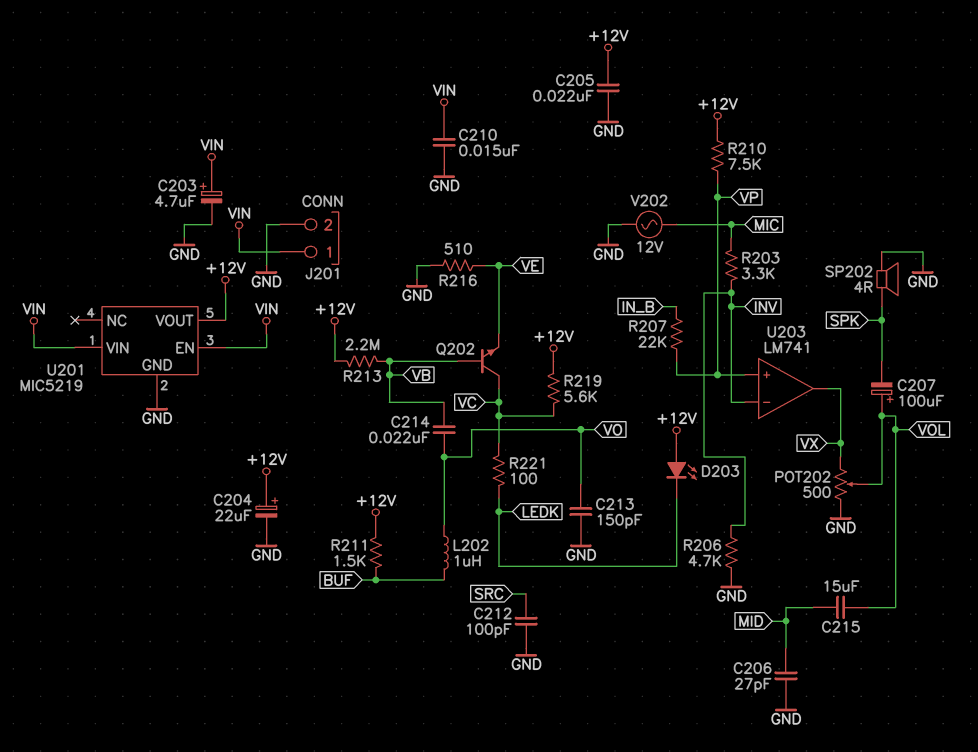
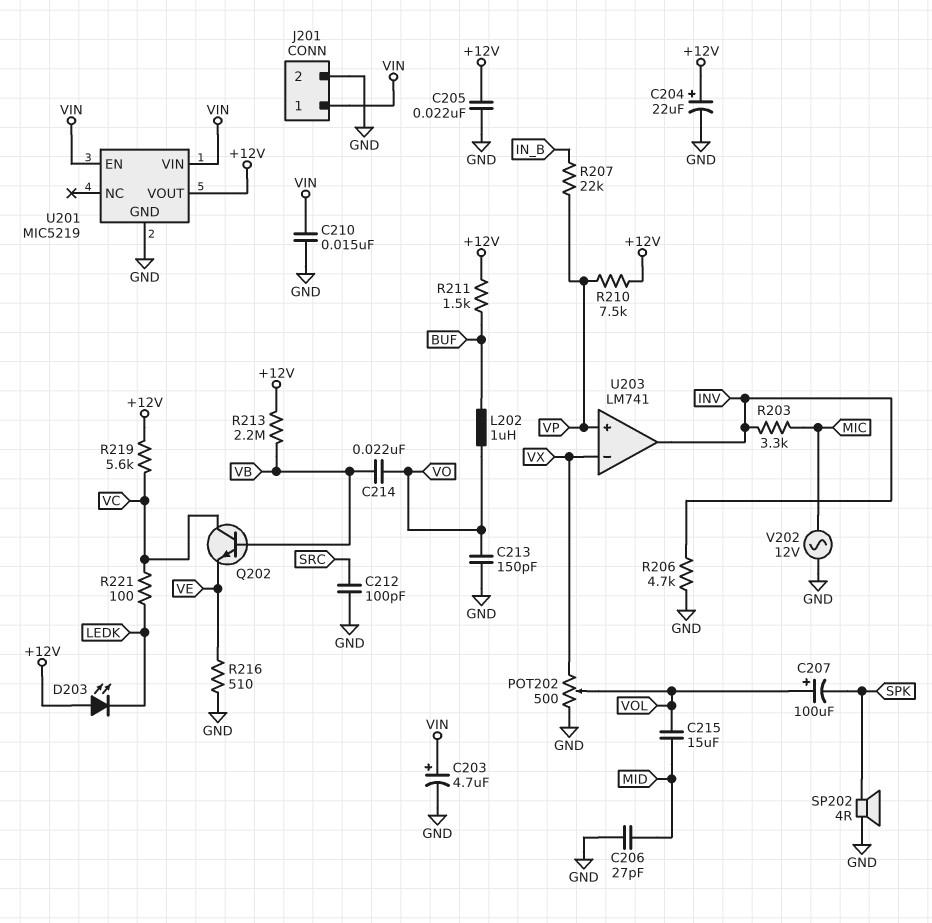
U203 pin in-: INV -> VX
U203 pin out: VX -> INV

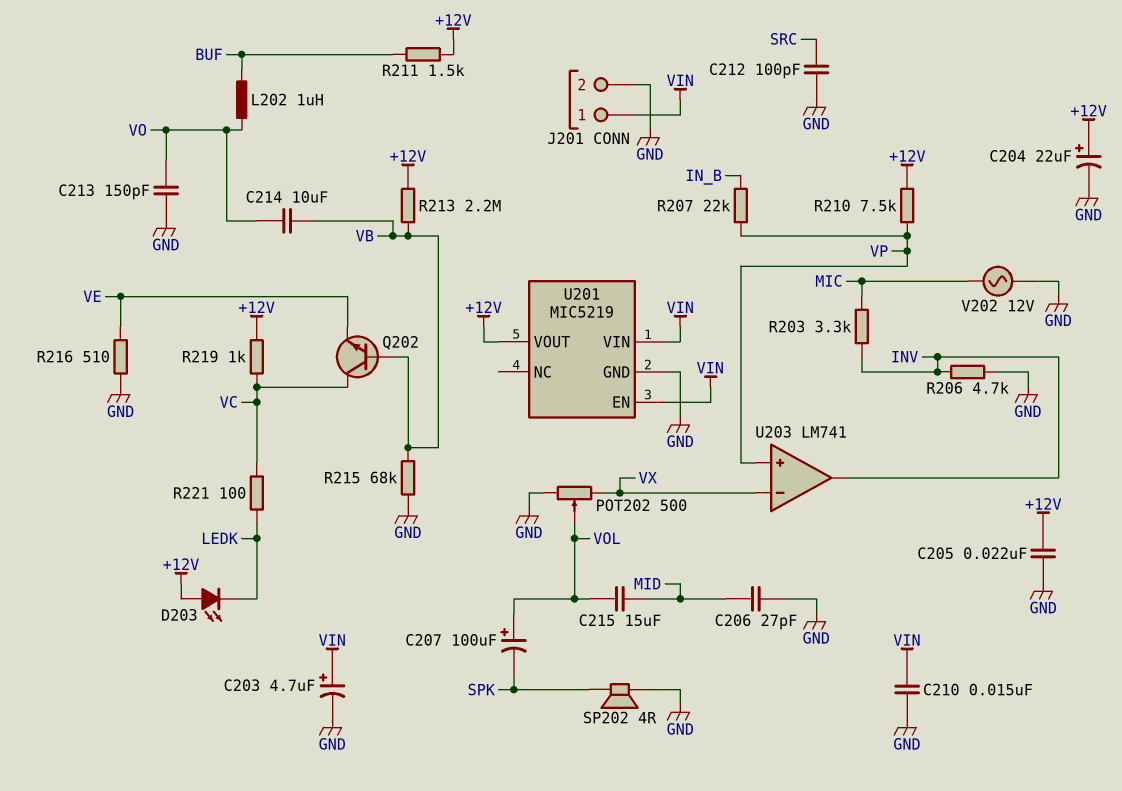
C214: 22nF (VB, VO) -> 10uF (VB, VO)
R215: none -> 68k (GND, VB)
R219: 5.6k (+12V, VC) -> 1k (+12V, VC)

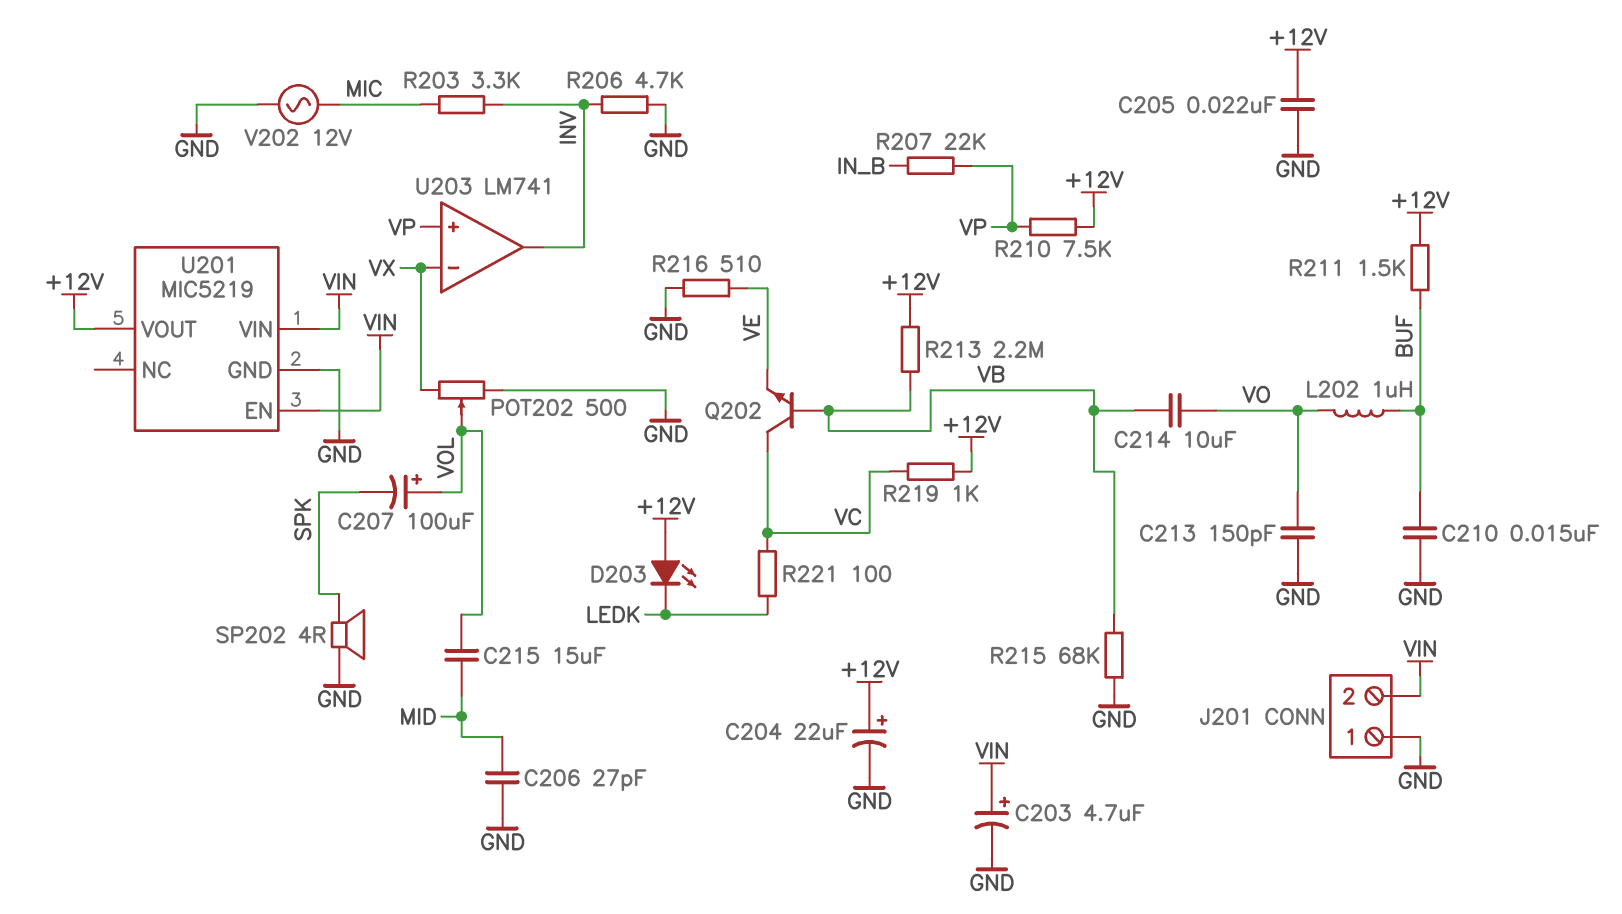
C210: 15nF (GND, VIN) -> 15nF (BUF, GND)
C212: 100pF (GND, SRC) -> none
J201 pin 1: VIN -> GND
J201 pin 2: GND -> VIN

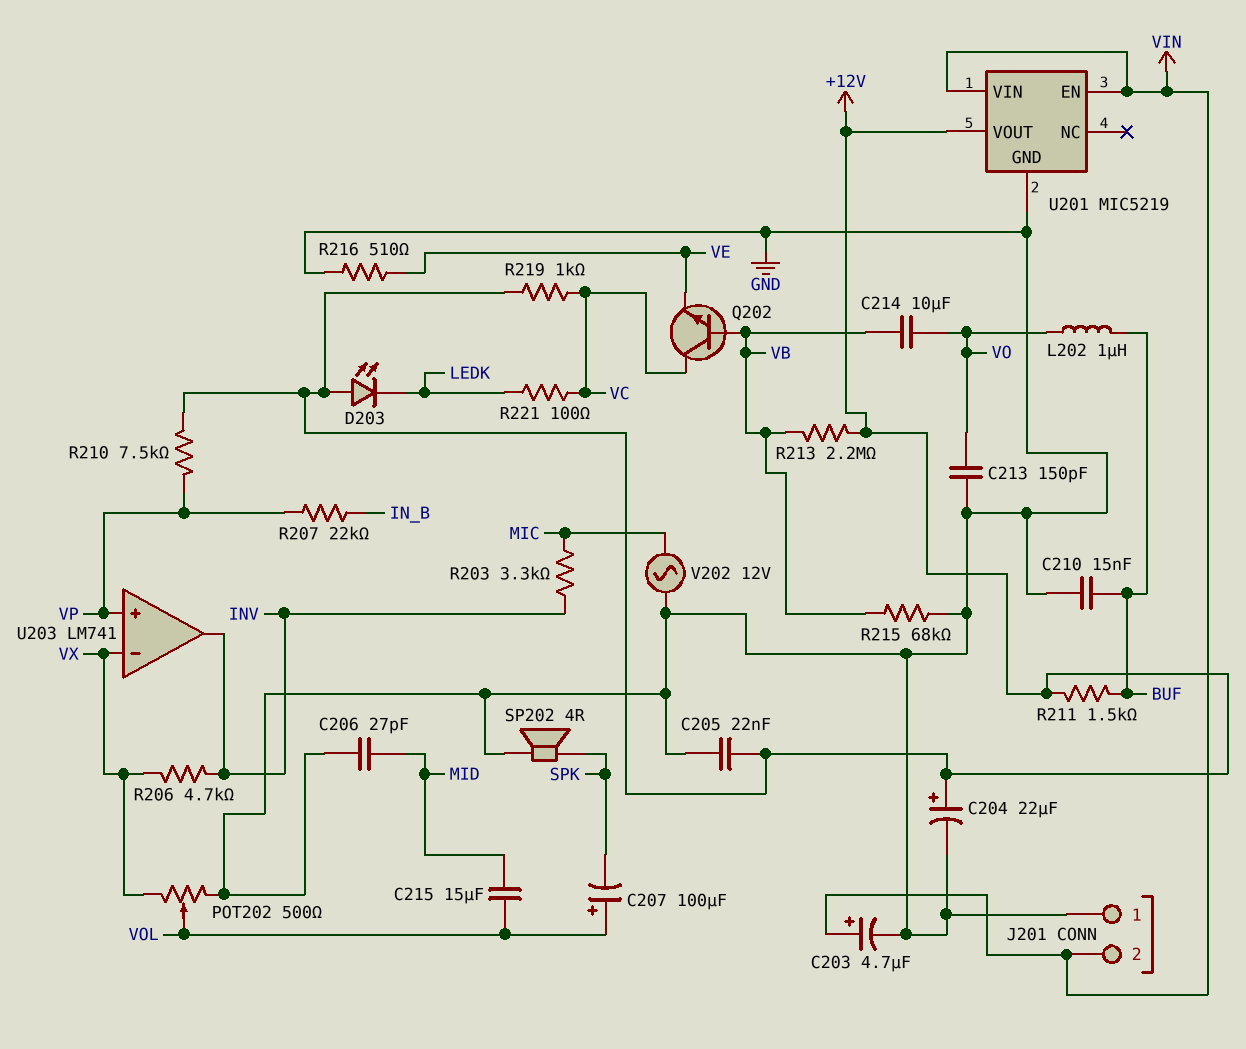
R206: 4.7k (GND, INV) -> 4.7k (INV, VX)

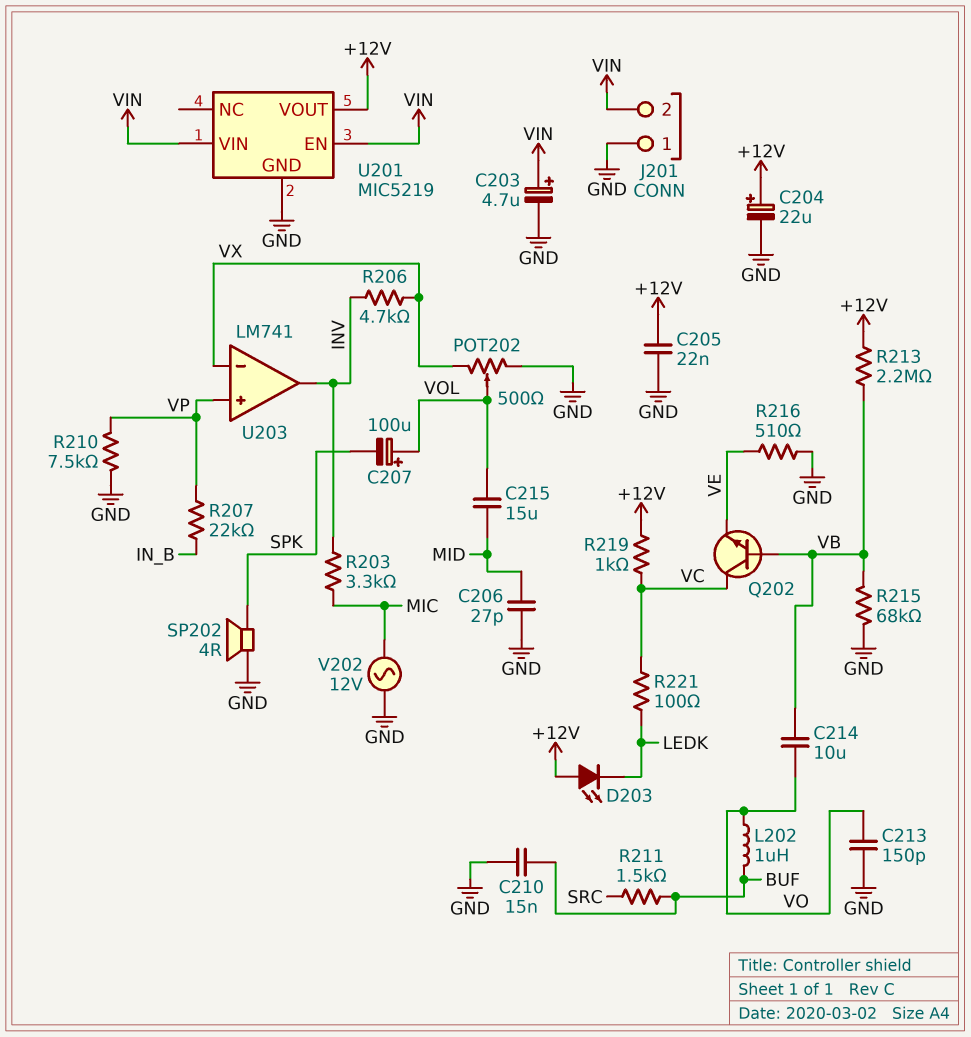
R210: 7.5k (+12V, VP) -> 7.5k (GND, VP)
R211: 1.5k (+12V, BUF) -> 1.5k (BUF, SRC)

